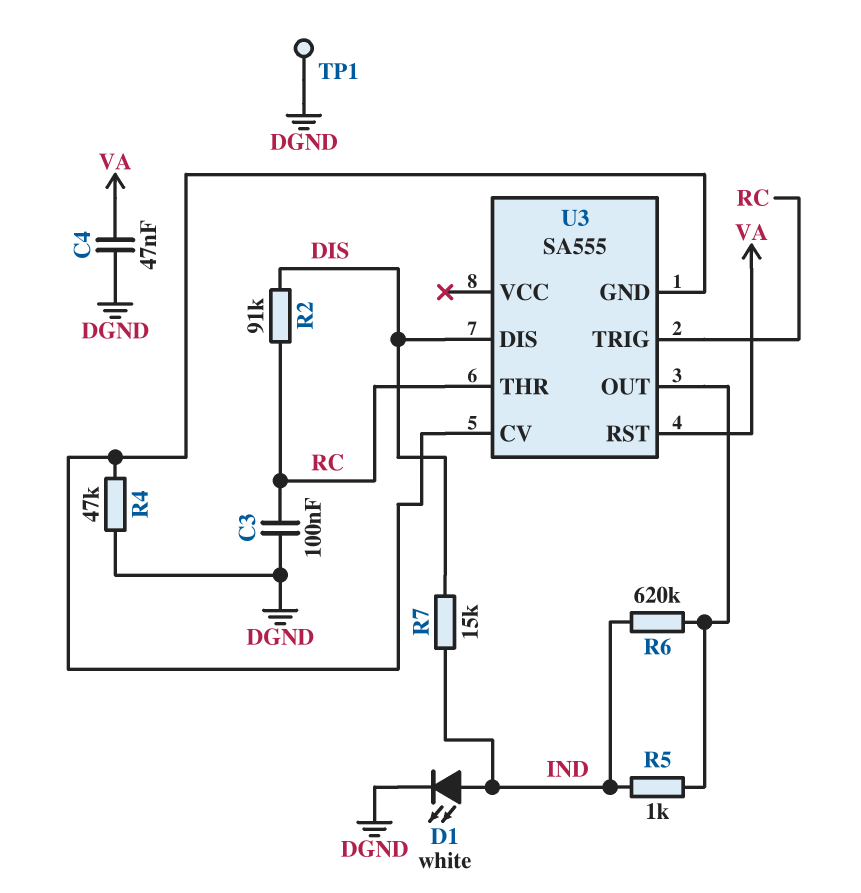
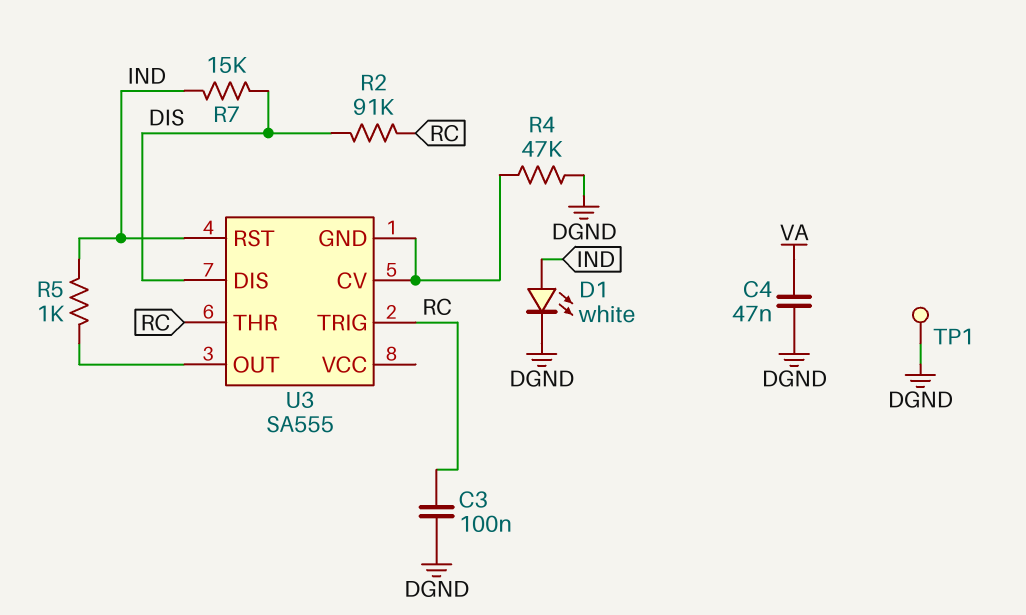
R6: 620k (IND, U3/OUT) -> none
U3 pin RST: VA -> IND

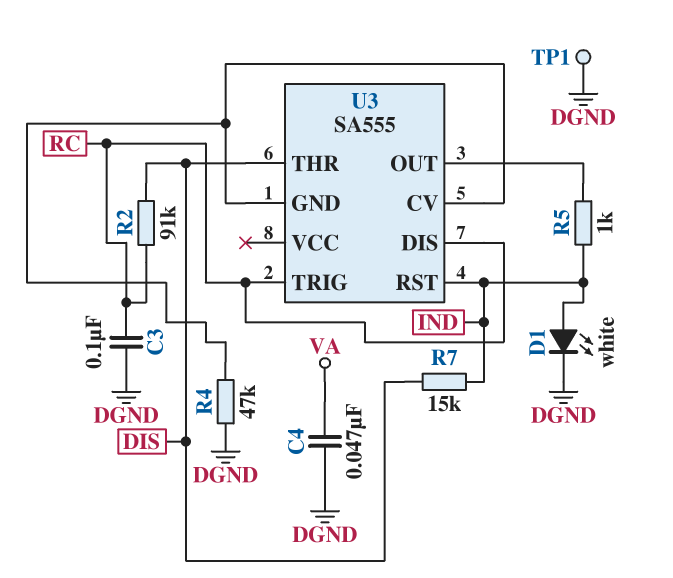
U3 pin DIS: DIS -> RC
U3 pin THR: RC -> DIS

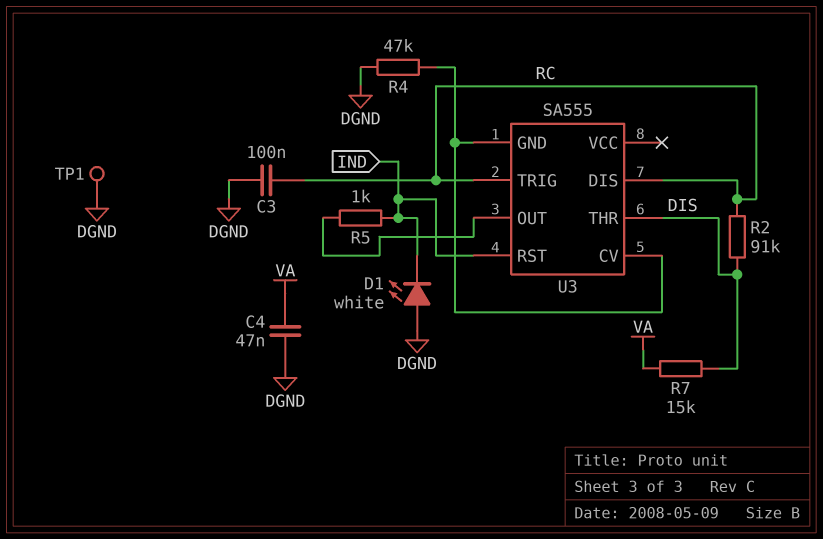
D1: LED white (A IND, K DGND) -> LED white (A DGND, K IND)
R7: 15k (DIS, IND) -> 15k (DIS, VA)

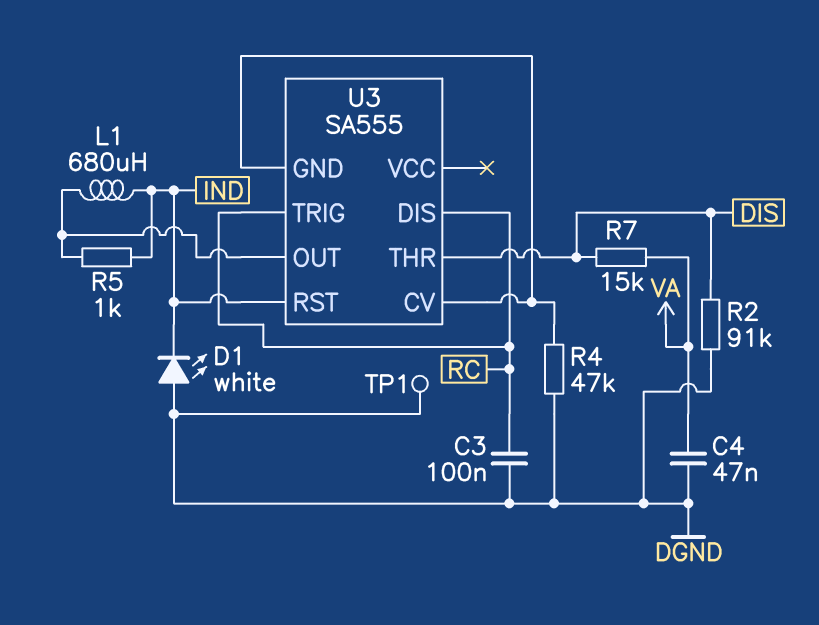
L1: none -> 680uH (IND, U3/OUT)
R2: 91k (DIS, RC) -> 91k (DGND, DIS)

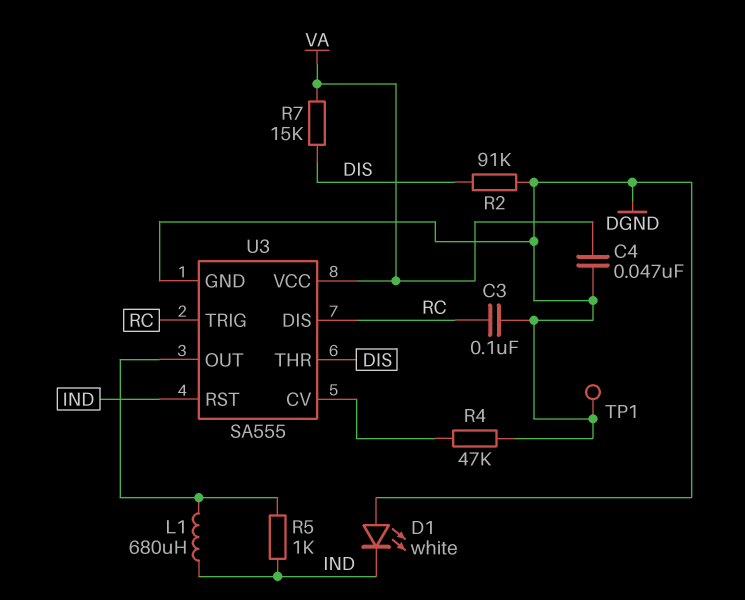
U3 pin GND: U3/CV -> DGND
U3 pin VCC: none -> VA

